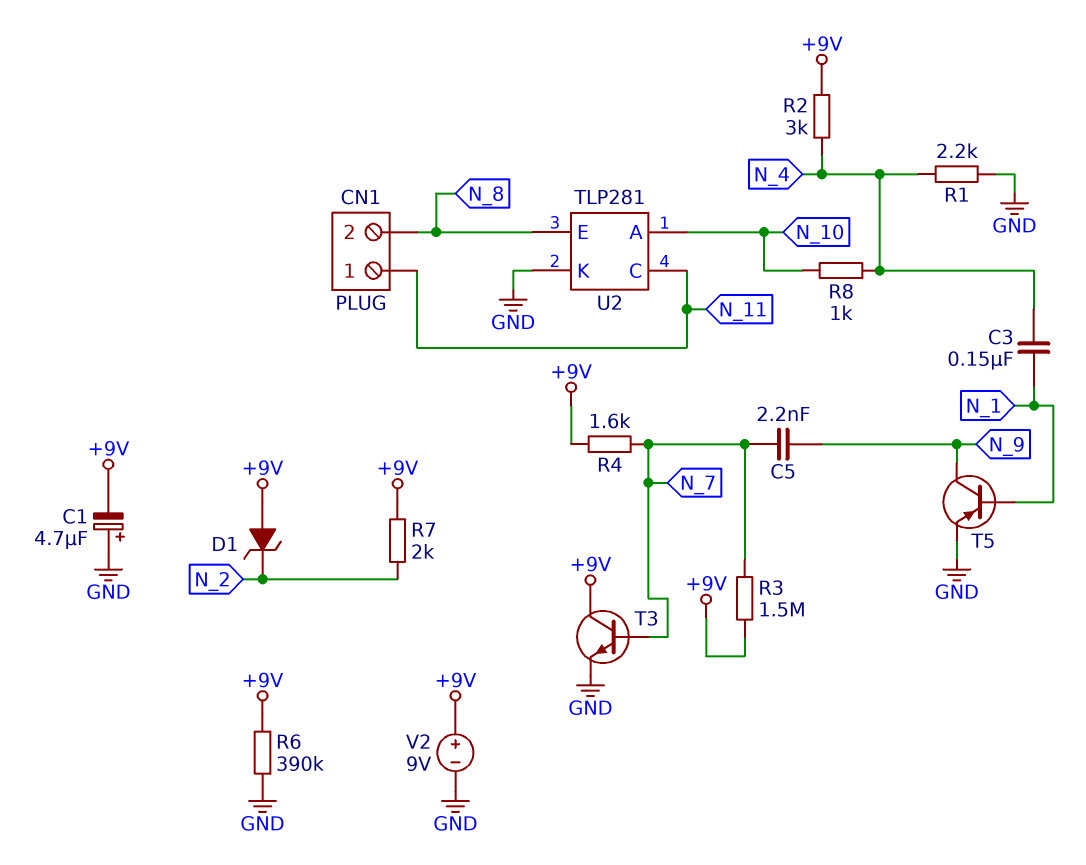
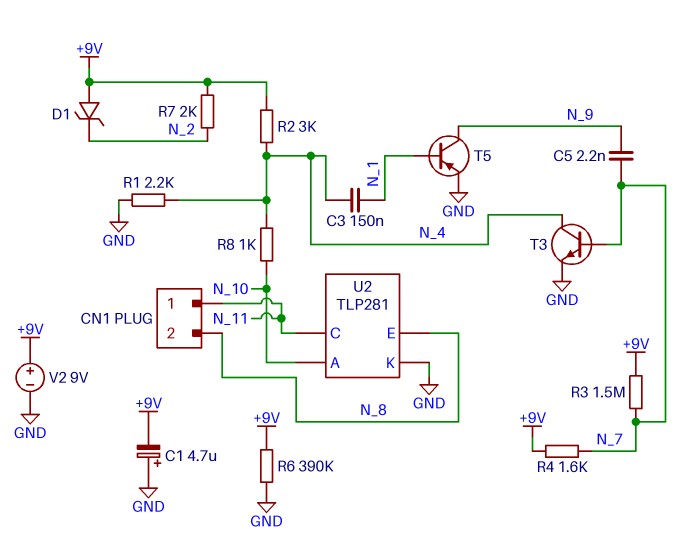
T3: NPN (B N_7, C +9V, E GND) -> NPN (B N_7, C N_4, E GND)

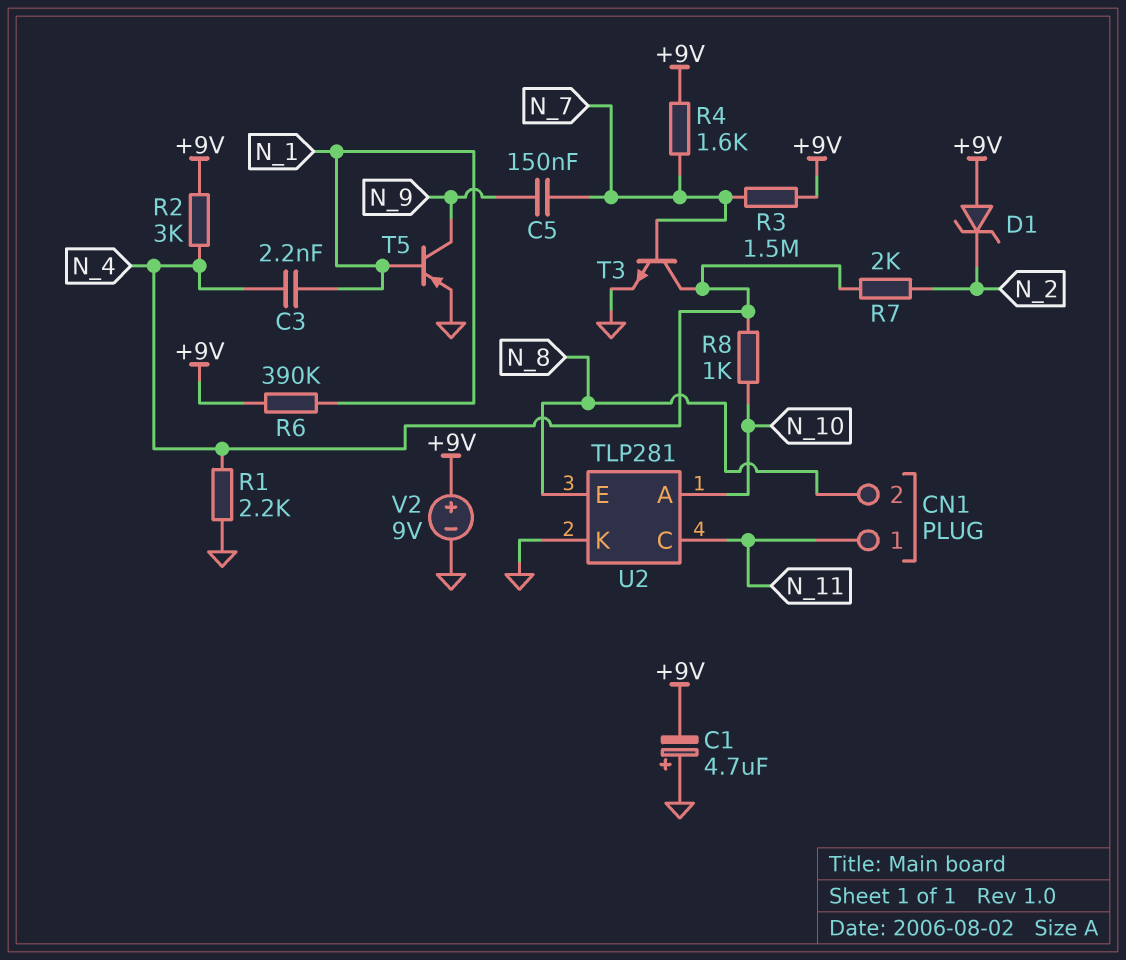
C3: 150nF (N_1, N_4) -> 2.2nF (N_1, N_4)
C5: 2.2nF (N_7, N_9) -> 150nF (N_7, N_9)
R6: 390k (+9V, GND) -> 390k (+9V, N_1)
R7: 2k (+9V, N_2) -> 2k (N_2, N_4)

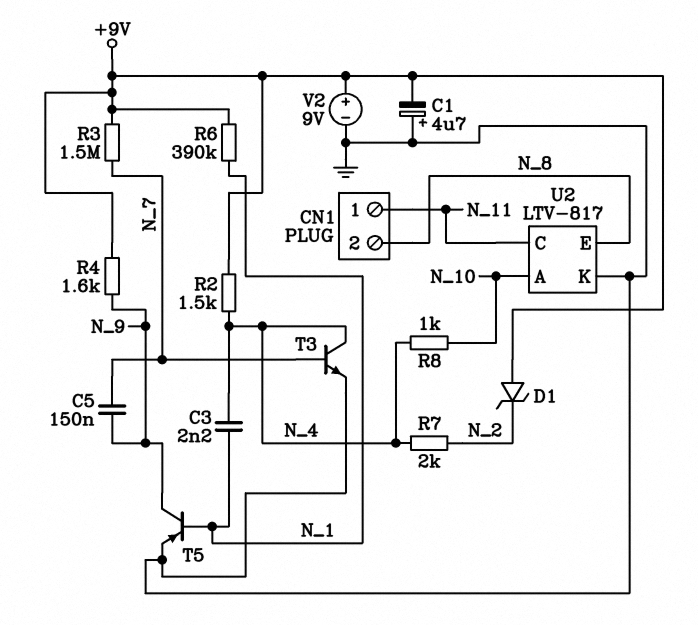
R1: 2.2k (GND, N_4) -> none
R2: 3k (+9V, N_4) -> 1.5k (+9V, N_4)
R4: 1.6k (+9V, N_7) -> 1.6k (+9V, N_9)
U2: TLP281 -> LTV-817

